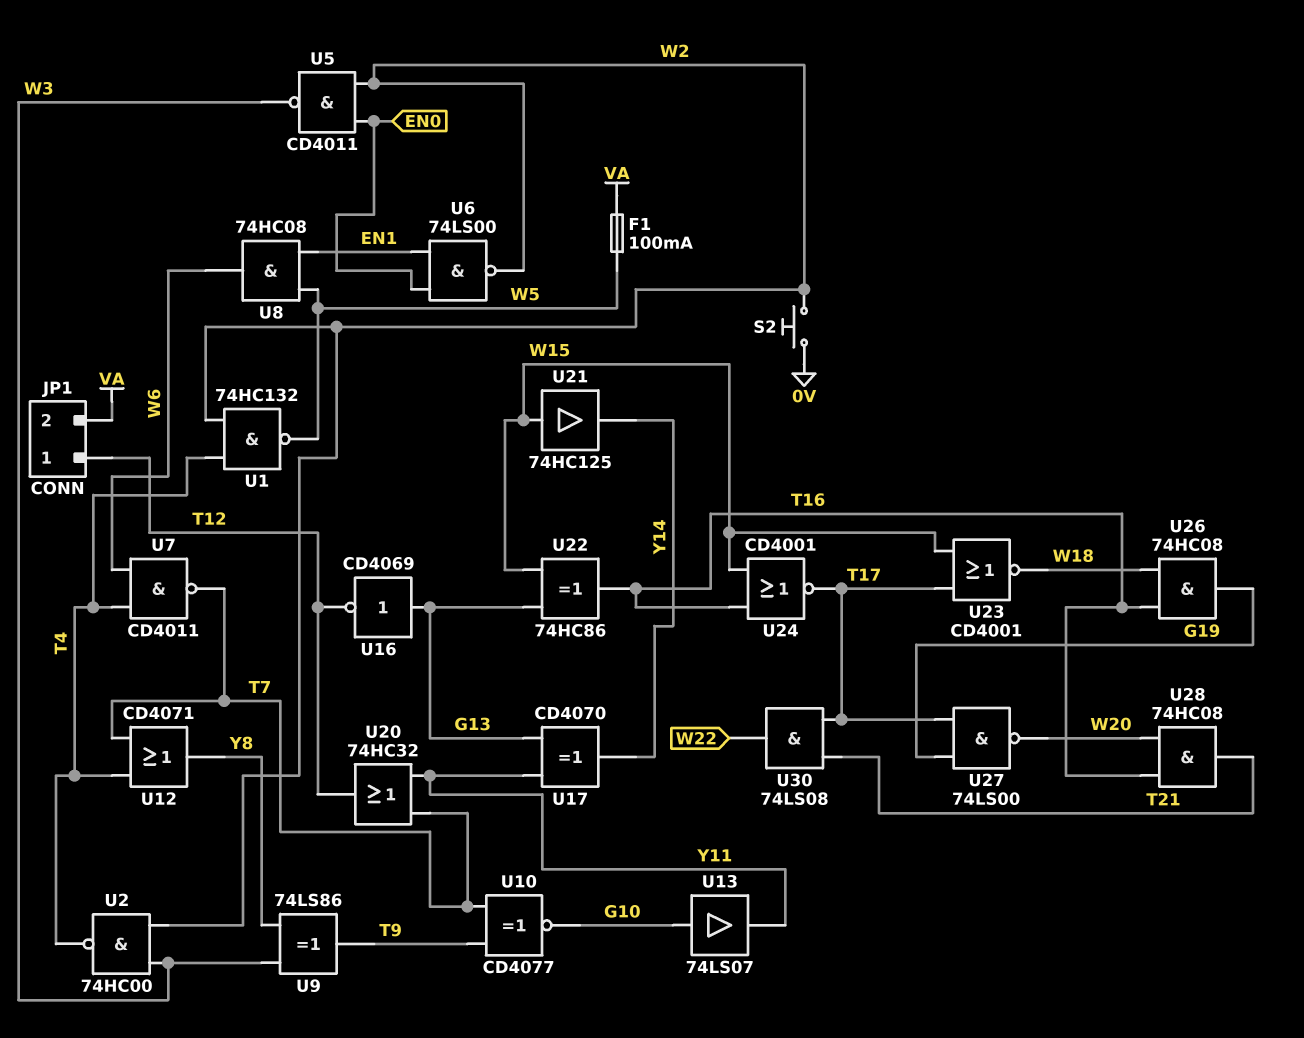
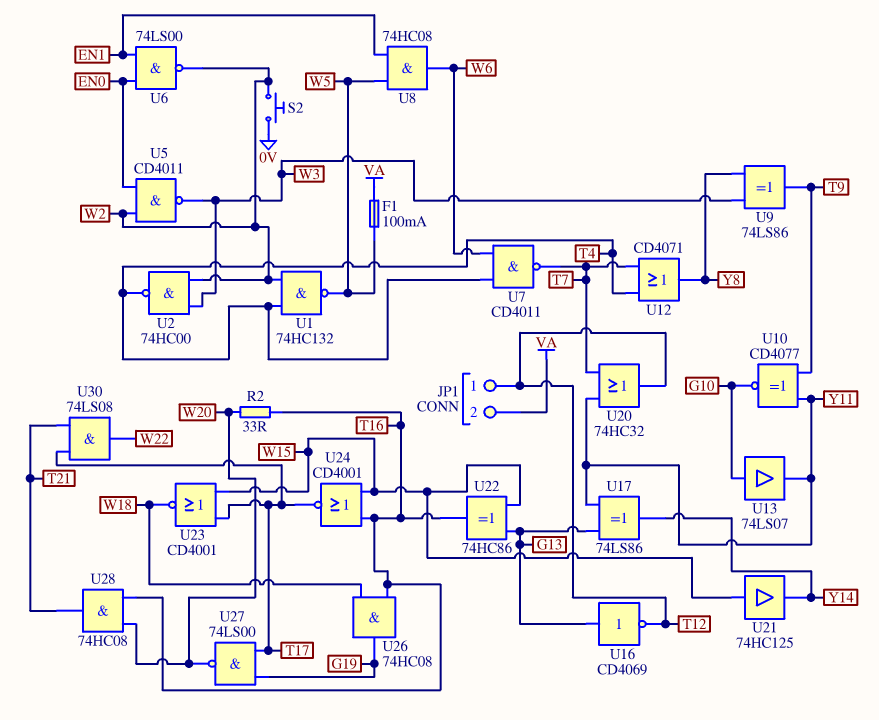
R2: none -> 33 (T16, W20)
U10: XNOR CD4077 (in T7, in T9, out G10) -> XNOR CD4077 (in T9, in Y11, out G10)
U17: XOR CD4070 (in G13, in Y11, out Y14) -> XOR 74LS86 (in G13, in Y11, out Y14)

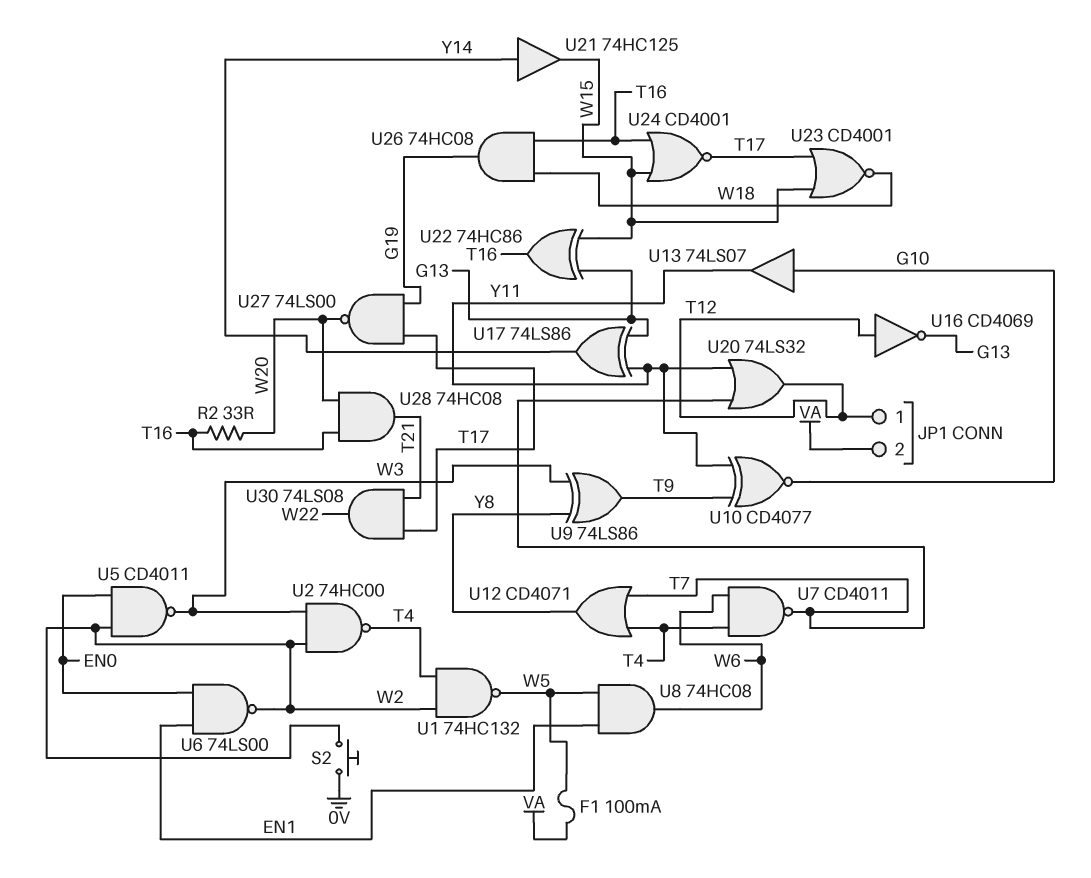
U16: NOT CD4069 (in G13, out T12) -> NOT CD4069 (in T12, out G13)
U20: OR 74HC32 (in T7, in Y11, out T12) -> OR 74LS32 (in T7, in Y11, out T12)
U21: buffer 74HC125 (in W15, out Y14) -> buffer 74HC125 (in Y14, out W15)

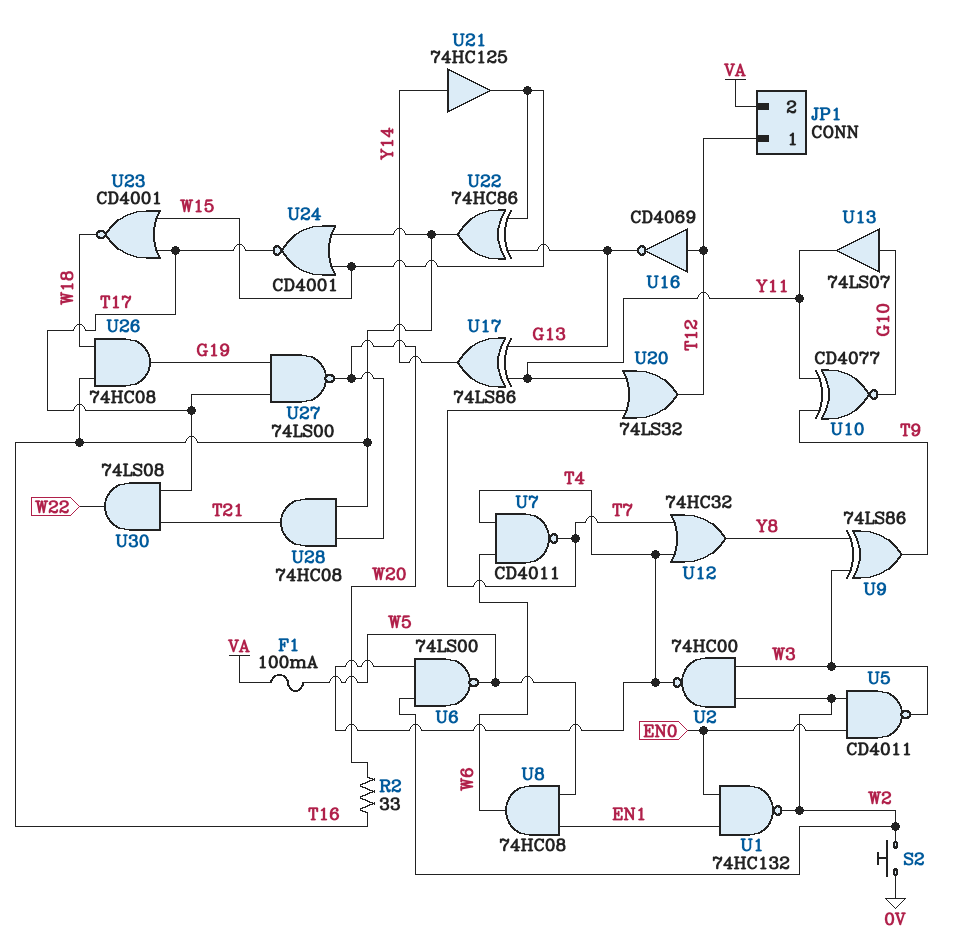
U1: NAND 74HC132 (in T4, in W2, out W5) -> NAND 74HC132 (in EN0, in EN1, out W2)
U6: NAND 74LS00 (in EN0, in EN1, out W2) -> NAND 74LS00 (in T4, in W2, out W5)
U12: OR CD4071 (in T4, in T7, out Y8) -> OR 74HC32 (in T4, in T7, out Y8)

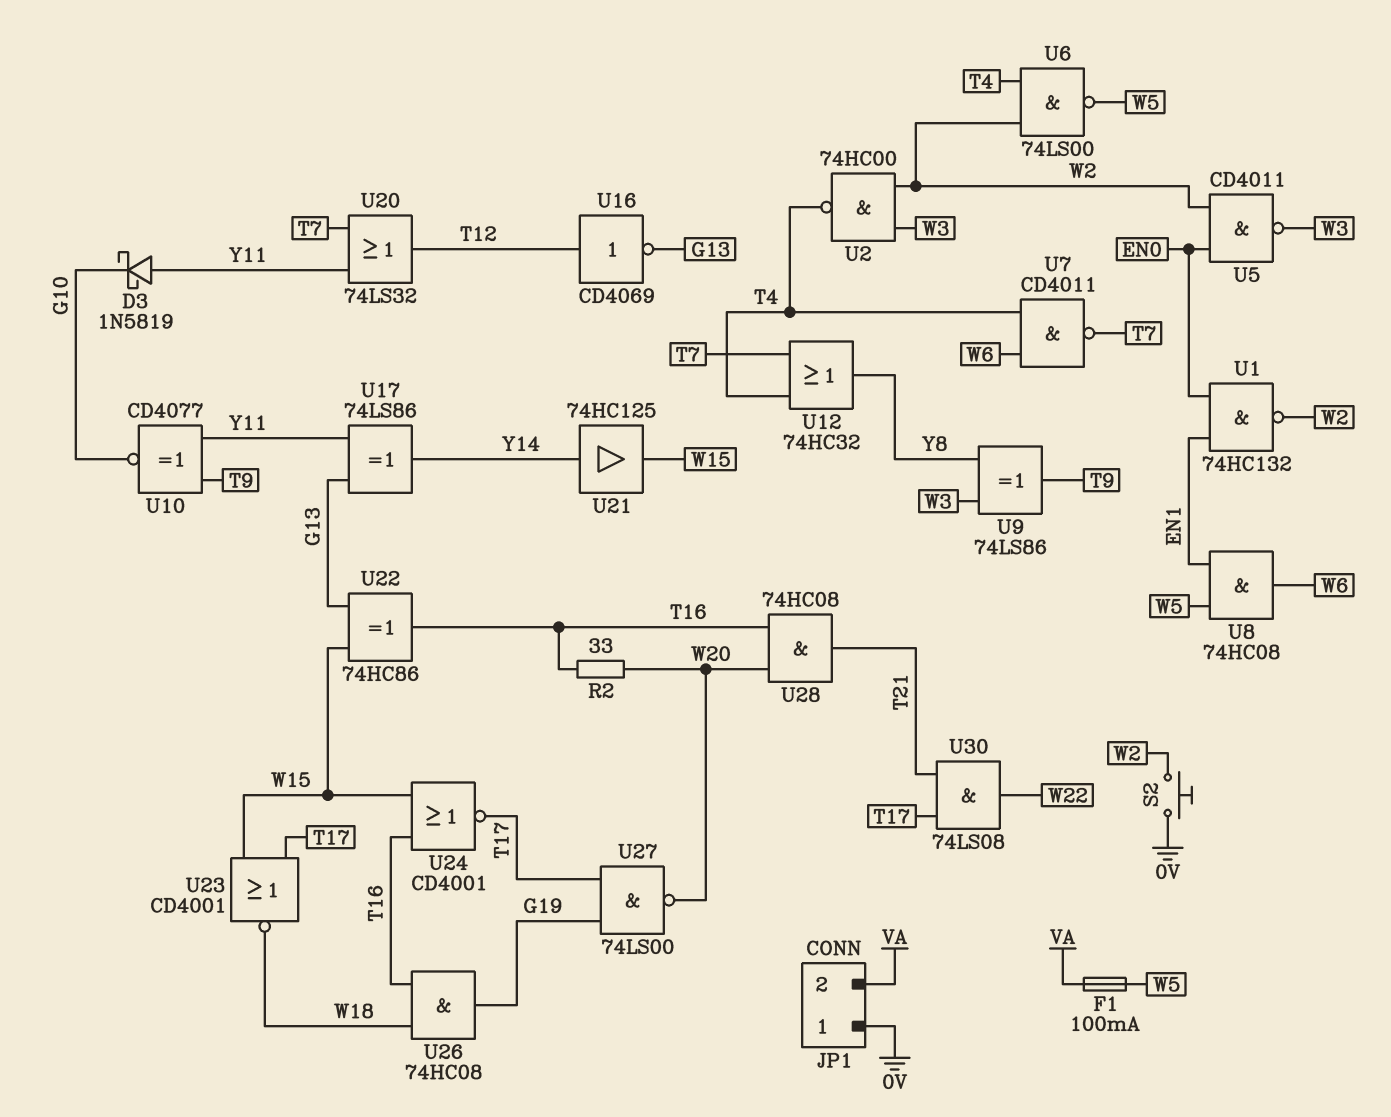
D3: none -> schottky 1N5819 (A Y11, K G10)
JP1 pin 1: T12 -> 0V
U13: buffer 74LS07 (in G10, out Y11) -> none

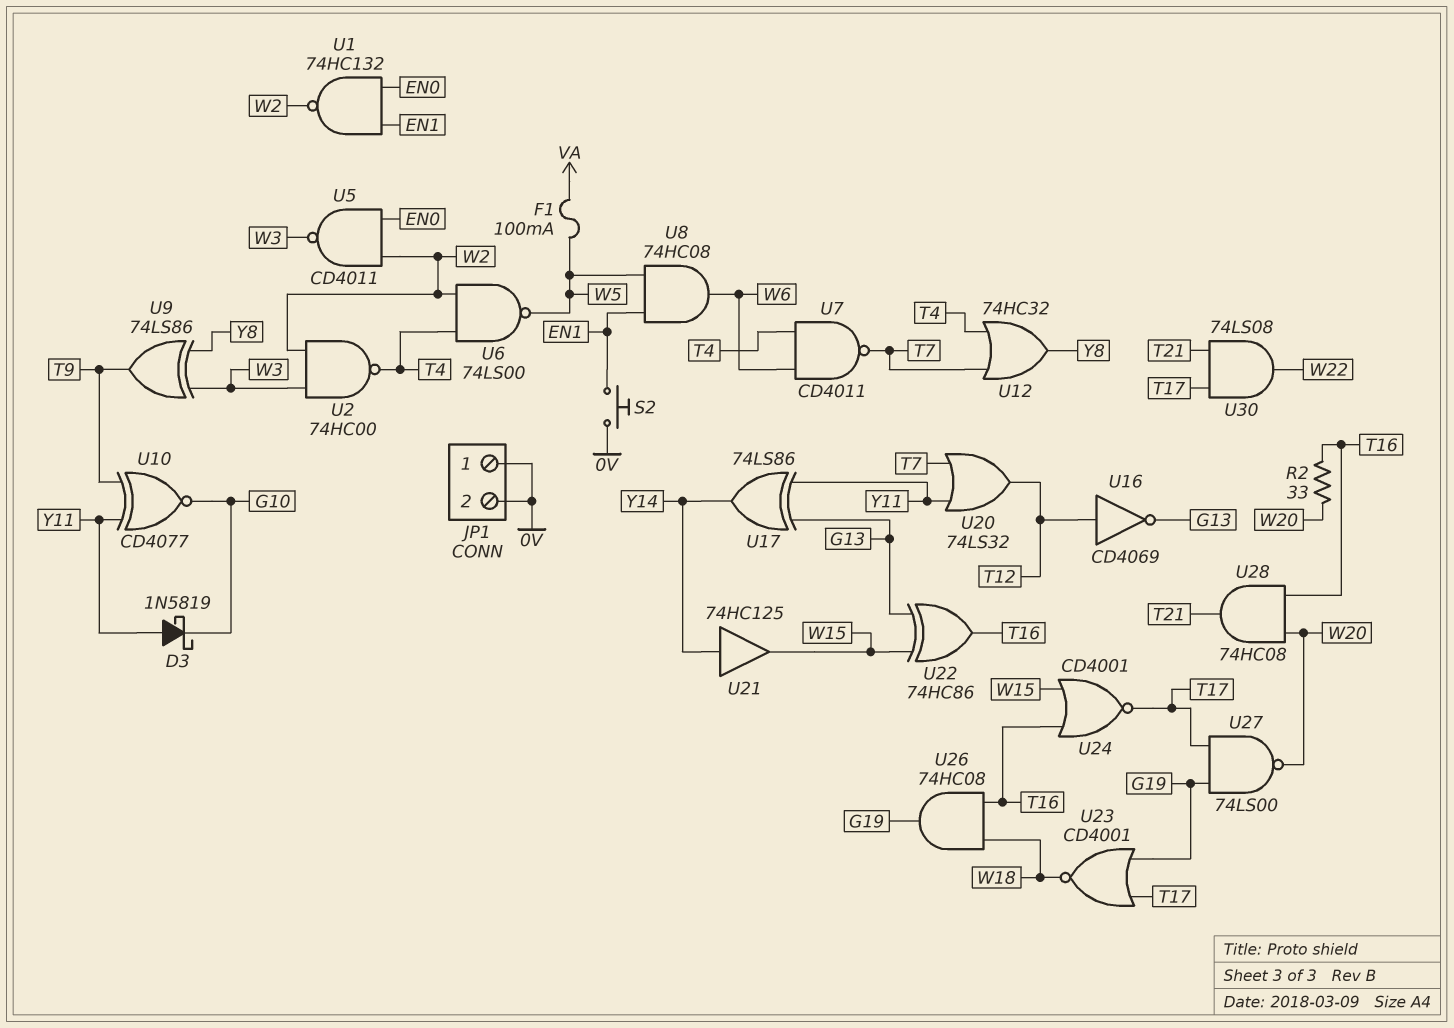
JP1 pin 2: VA -> 0V
S2: button (0V, W2) -> button (0V, EN1)
U23: NOR CD4001 (in T17, in W15, out W18) -> NOR CD4001 (in G19, in T17, out W18)

